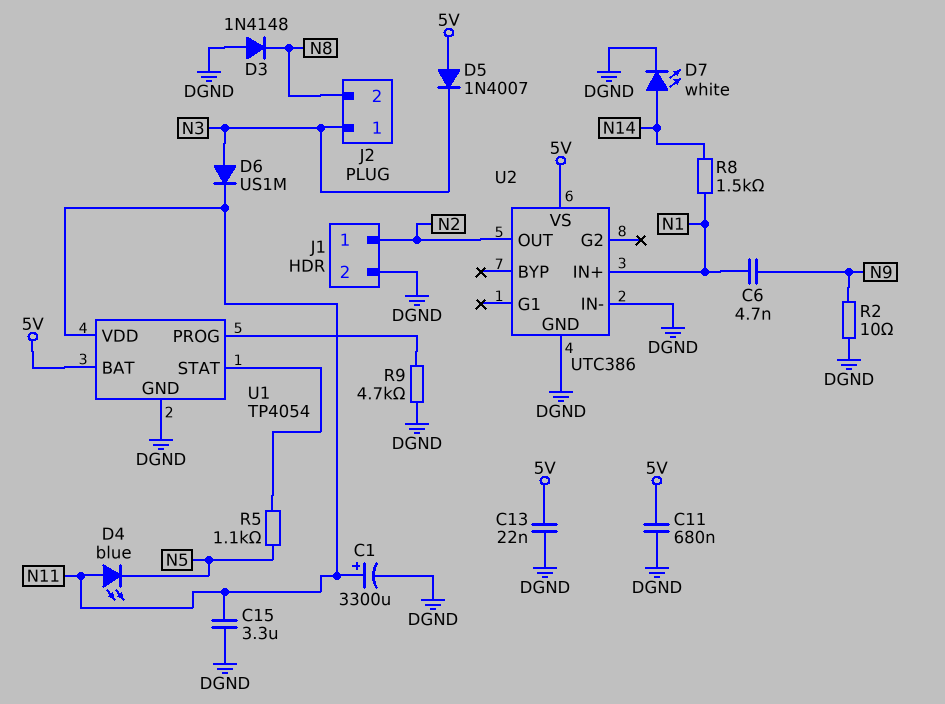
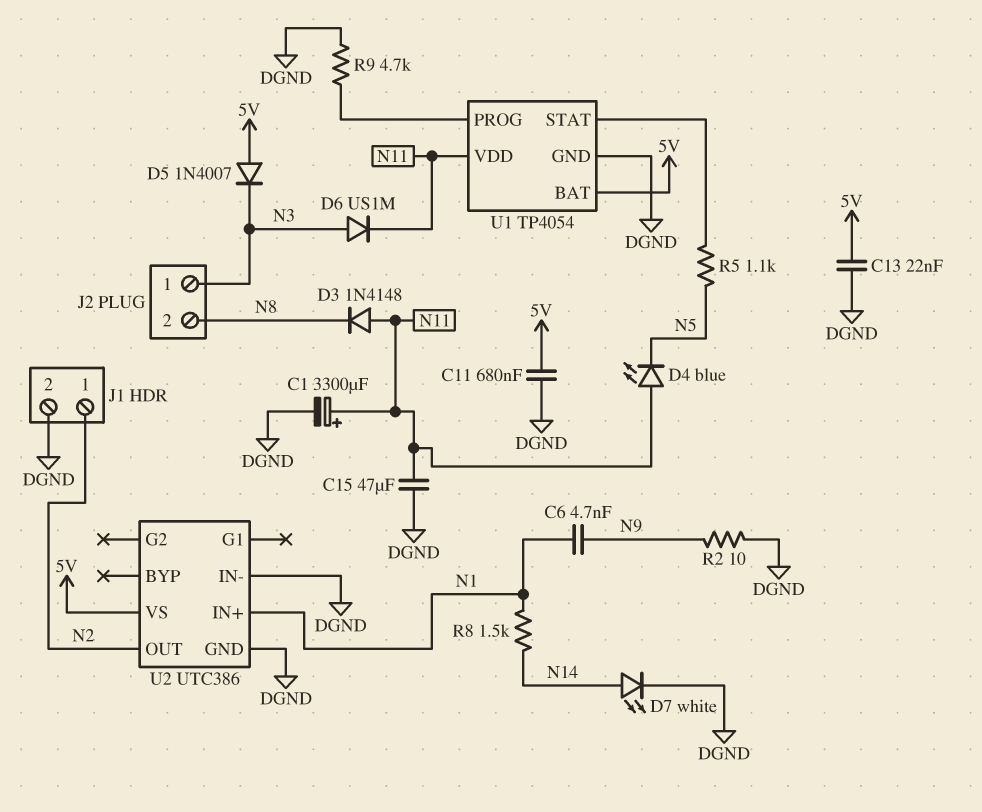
C15: 3.3uF (DGND, N11) -> 47uF (DGND, N11)
D3: diode 1N4148 (A DGND, K N8) -> diode 1N4148 (A N11, K N8)

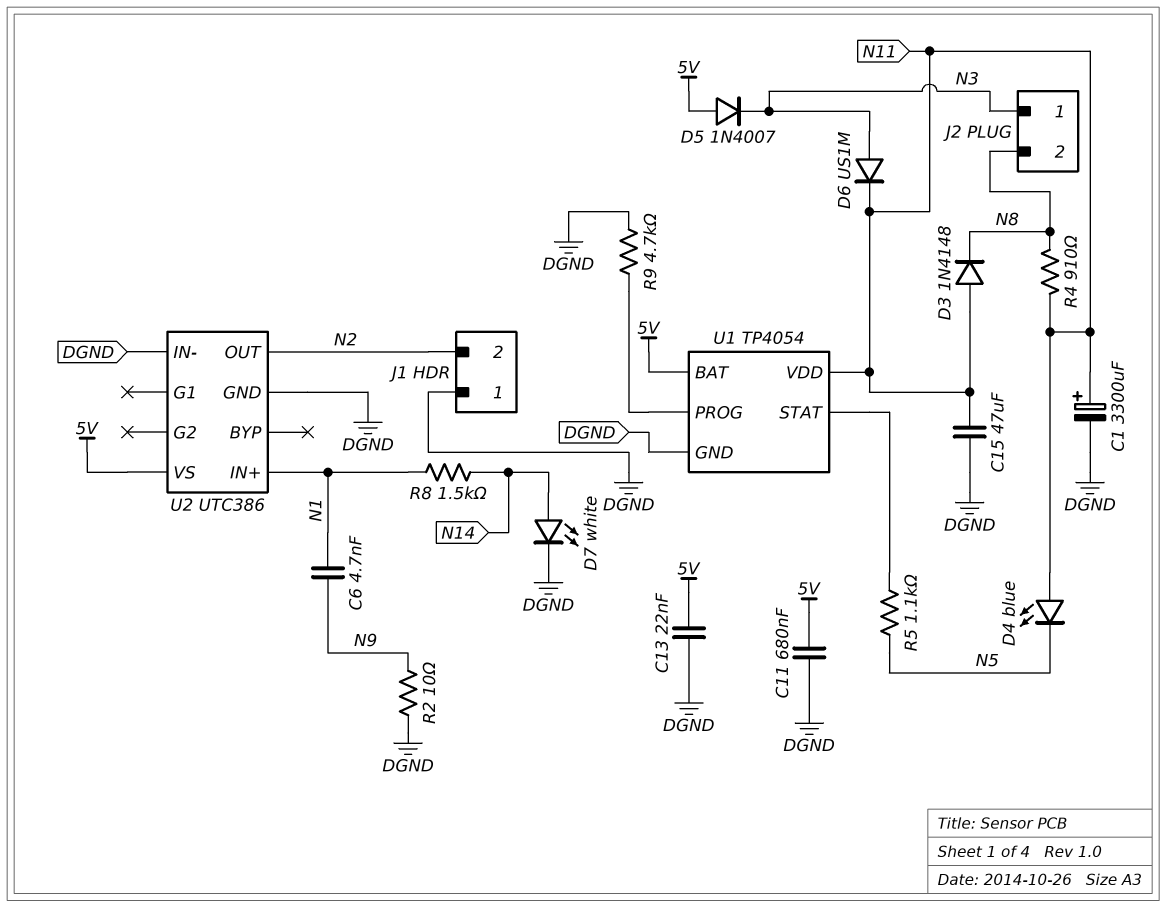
J1 pin 1: N2 -> DGND
J1 pin 2: DGND -> N2
R4: none -> 910 (N8, N11)

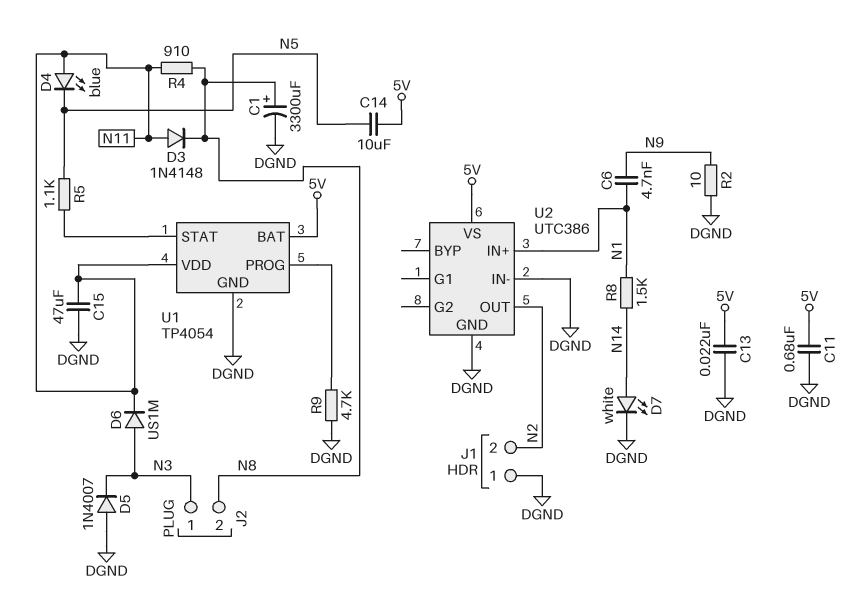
C1: 3300uF (plus N11, minus DGND) -> 3300uF (plus N8, minus DGND)
C14: none -> 10uF (5V, N5)
D5: diode 1N4007 (A 5V, K N3) -> diode 1N4007 (A DGND, K N3)

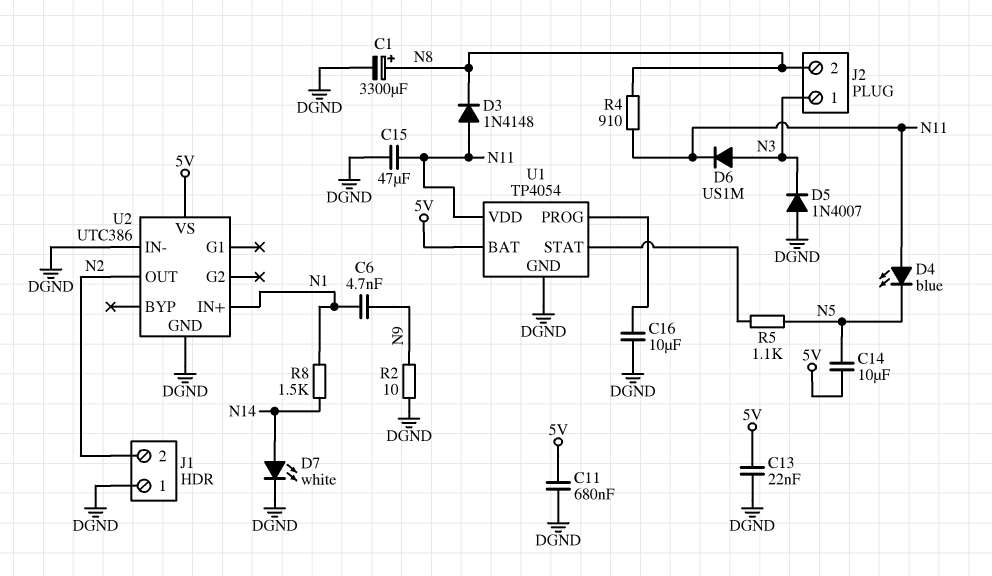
C16: none -> 10uF (DGND, U1/PROG)
R9: 4.7k (DGND, U1/PROG) -> none

